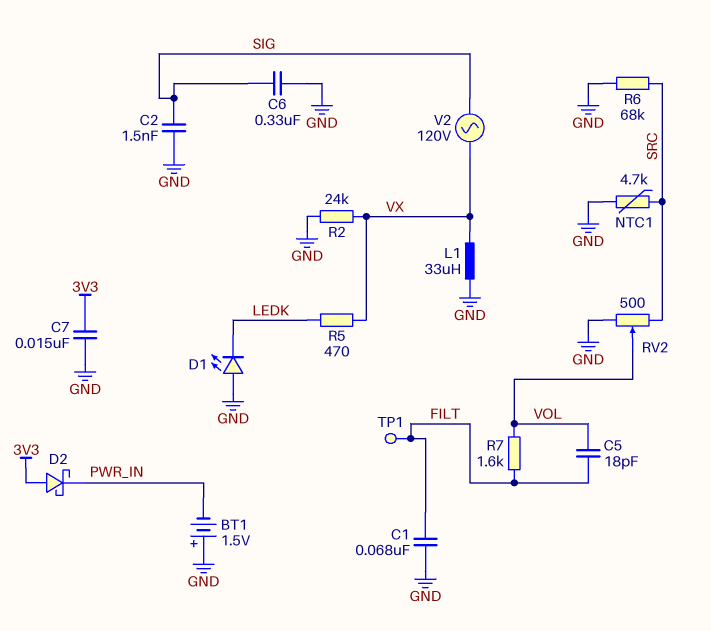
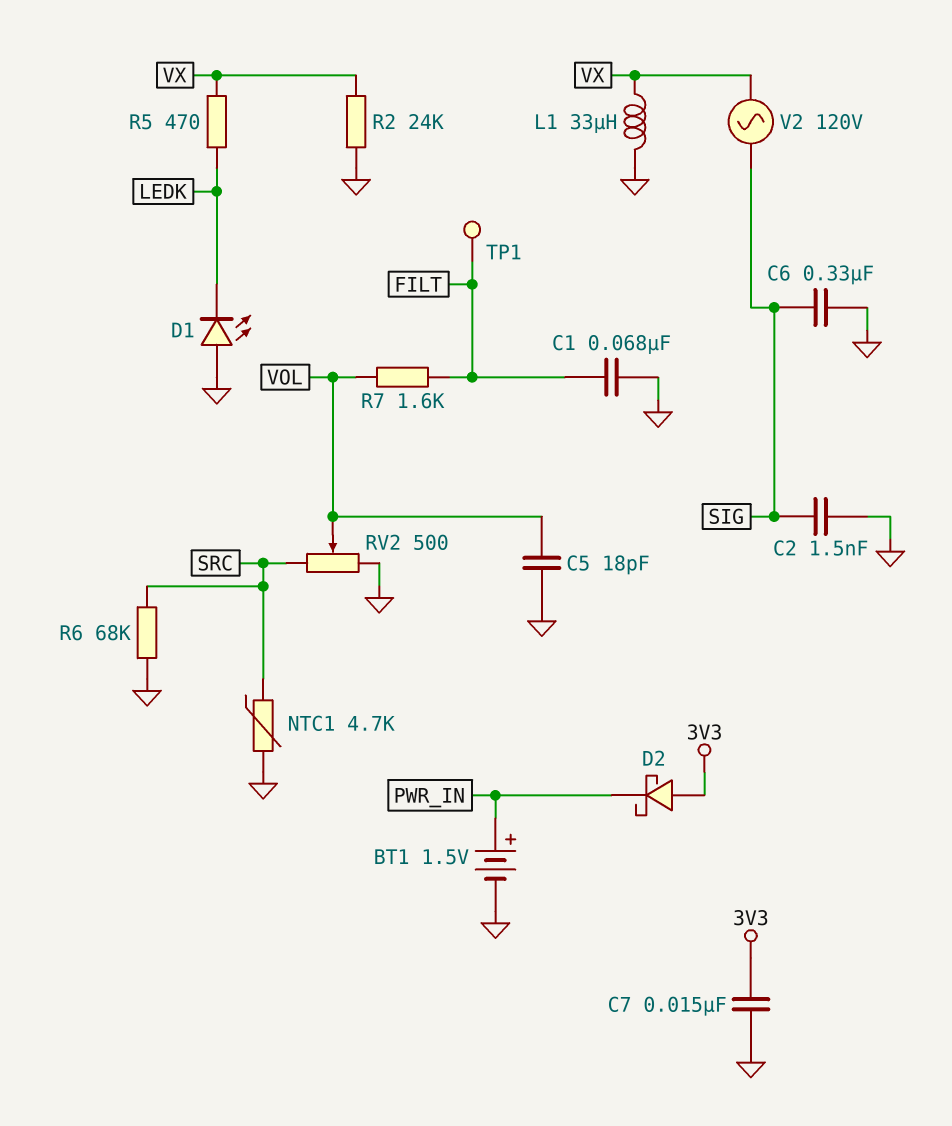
BT1: 1.5V (plus GND, minus PWR_IN) -> 1.5V (plus PWR_IN, minus GND)
C5: 18pF (FILT, VOL) -> 18pF (GND, VOL)

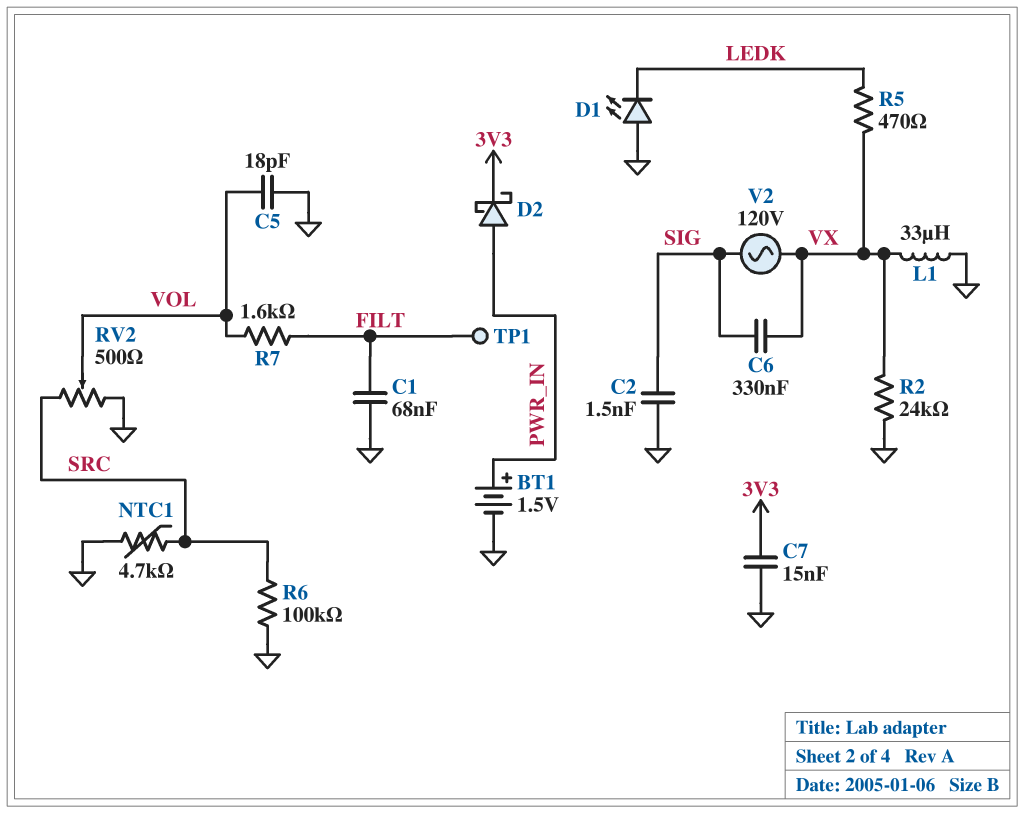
C6: 330nF (GND, SIG) -> 330nF (SIG, VX)
D2: schottky (A 3V3, K PWR_IN) -> schottky (A PWR_IN, K 3V3)
R6: 68k (GND, SRC) -> 100k (GND, SRC)

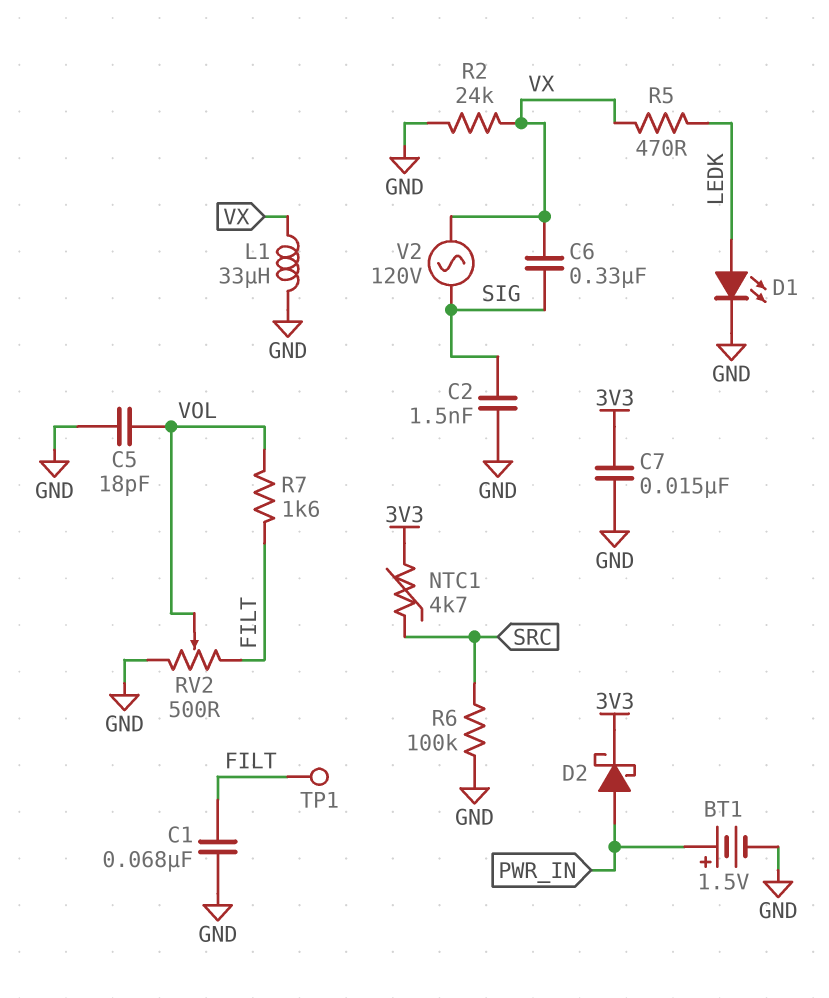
D1: LED (A GND, K LEDK) -> LED (A LEDK, K GND)
NTC1: 4.7k (GND, SRC) -> 4.7k (3V3, SRC)
RV2: 500 (GND, SRC, wiper VOL) -> 500 (FILT, GND, wiper VOL)

